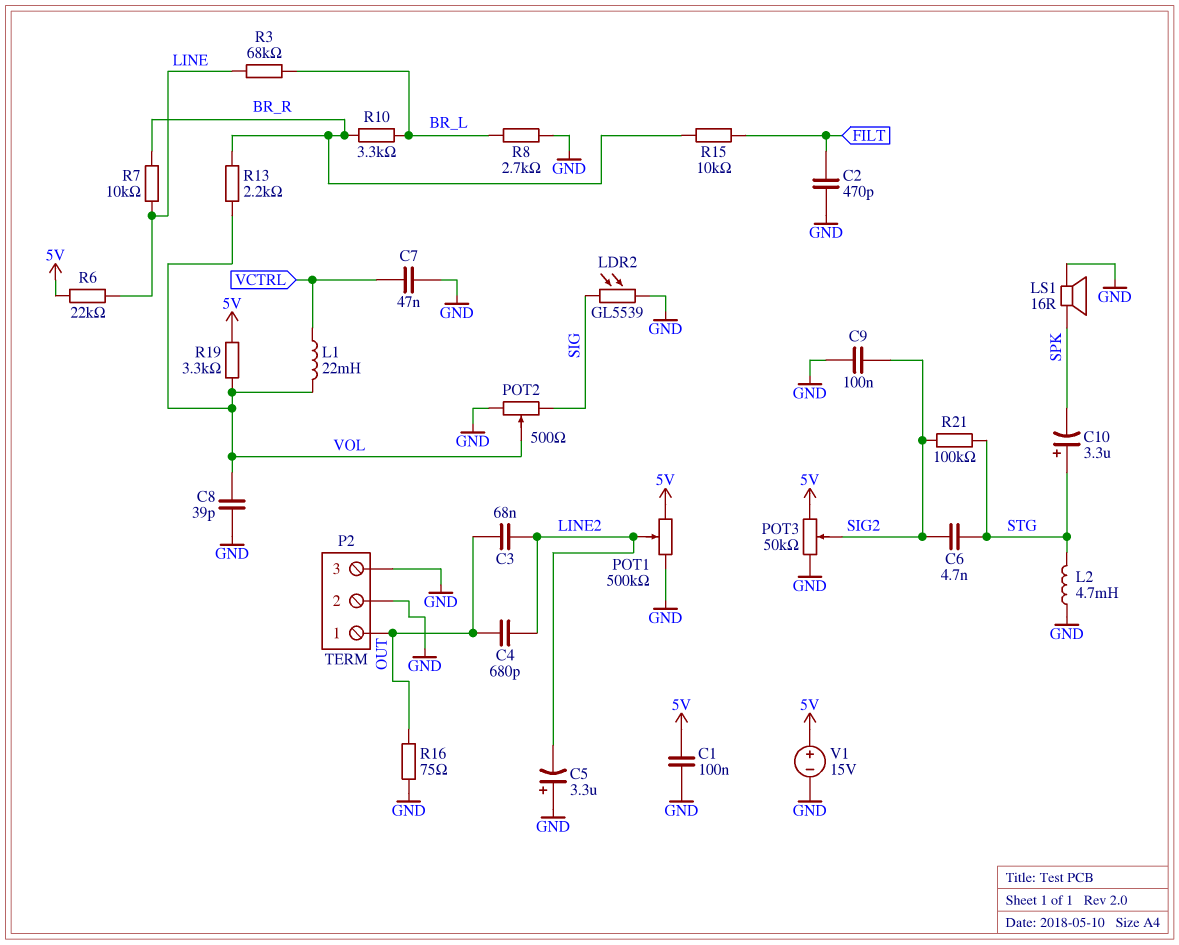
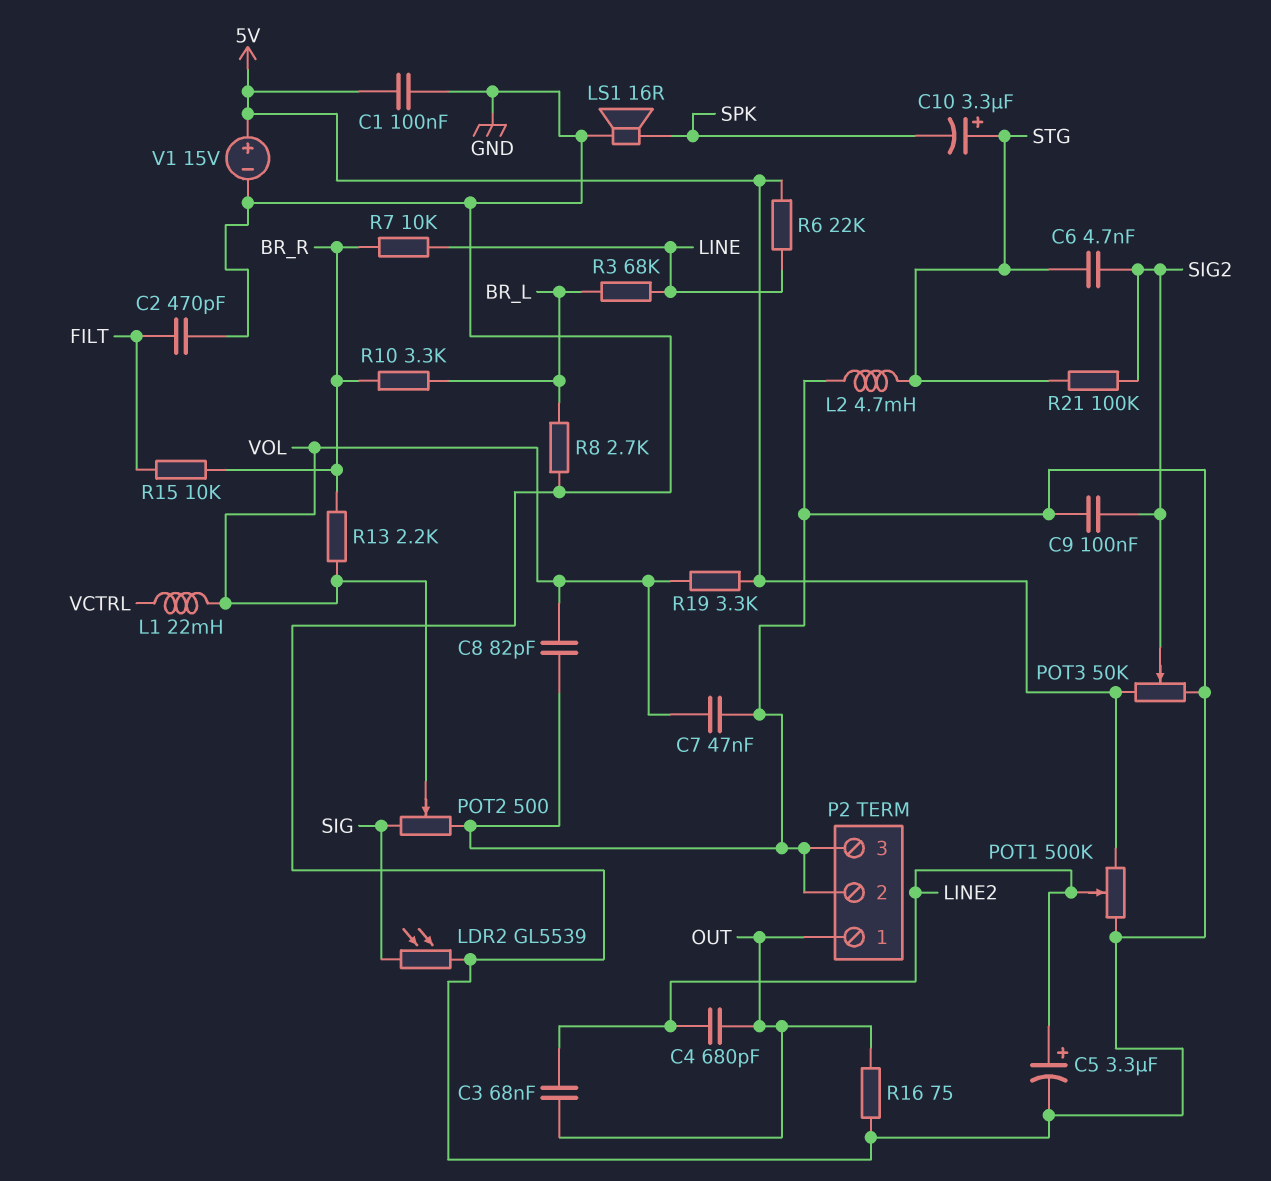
C5: 3.3uF (plus GND, minus LINE2) -> 3.3uF (plus LINE2, minus GND)
C7: 47nF (GND, VCTRL) -> 47nF (GND, VOL)
C8: 39pF (GND, VOL) -> 82pF (GND, VOL)

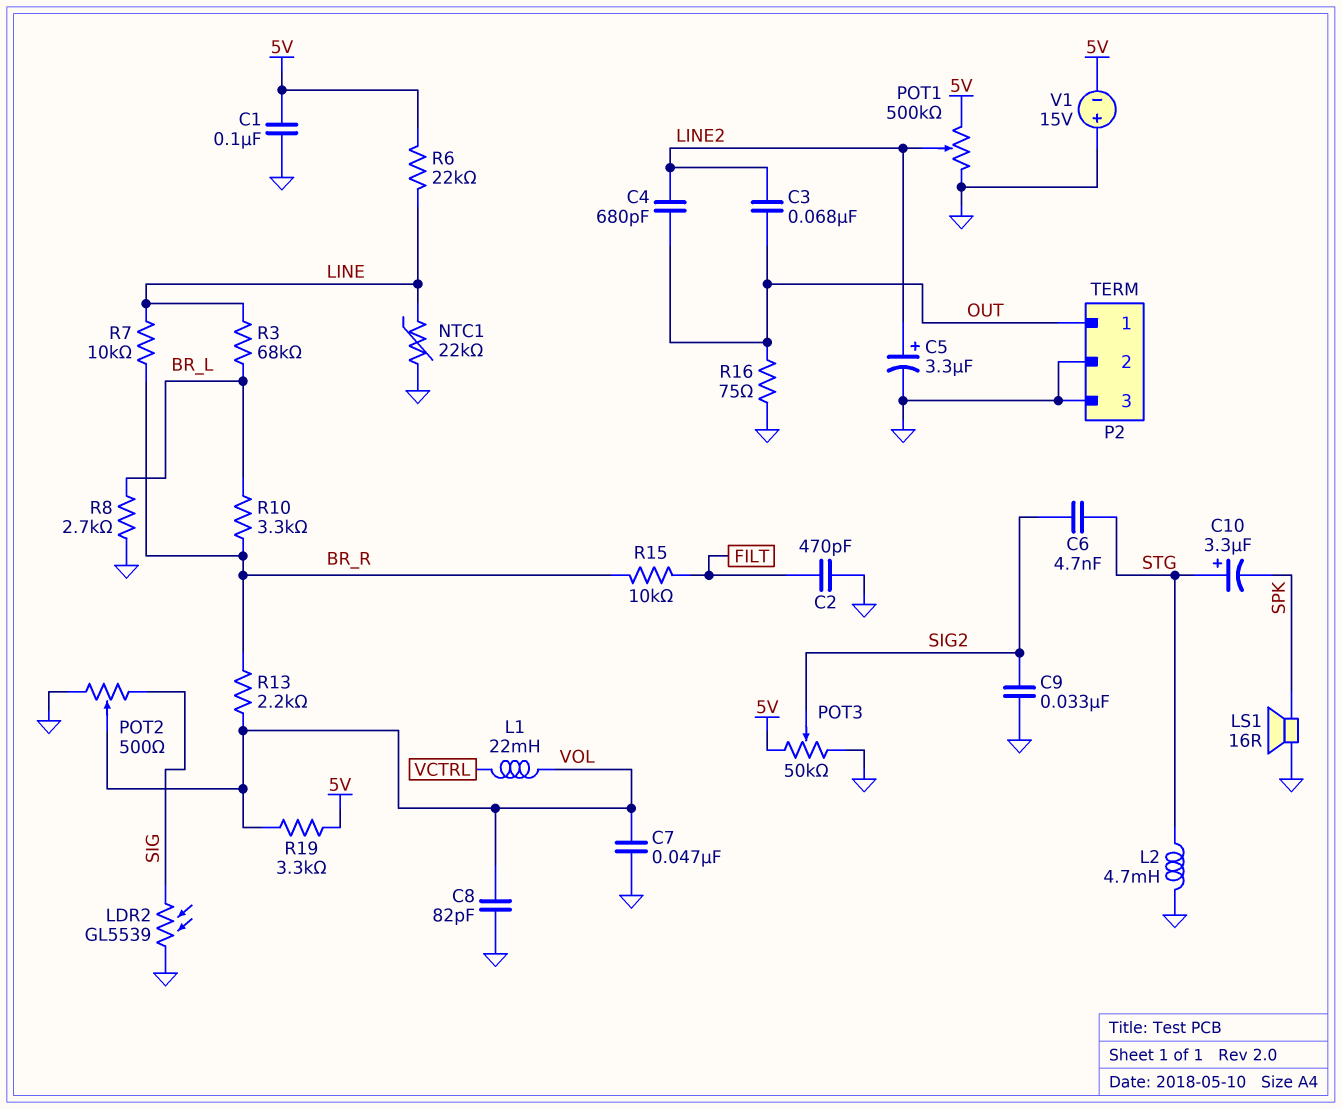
C9: 100nF (GND, SIG2) -> 33nF (GND, SIG2)
NTC1: none -> 22k (GND, LINE)
R21: 100k (SIG2, STG) -> none
V1: 15V (plus 5V, minus GND) -> 15V (plus GND, minus 5V)

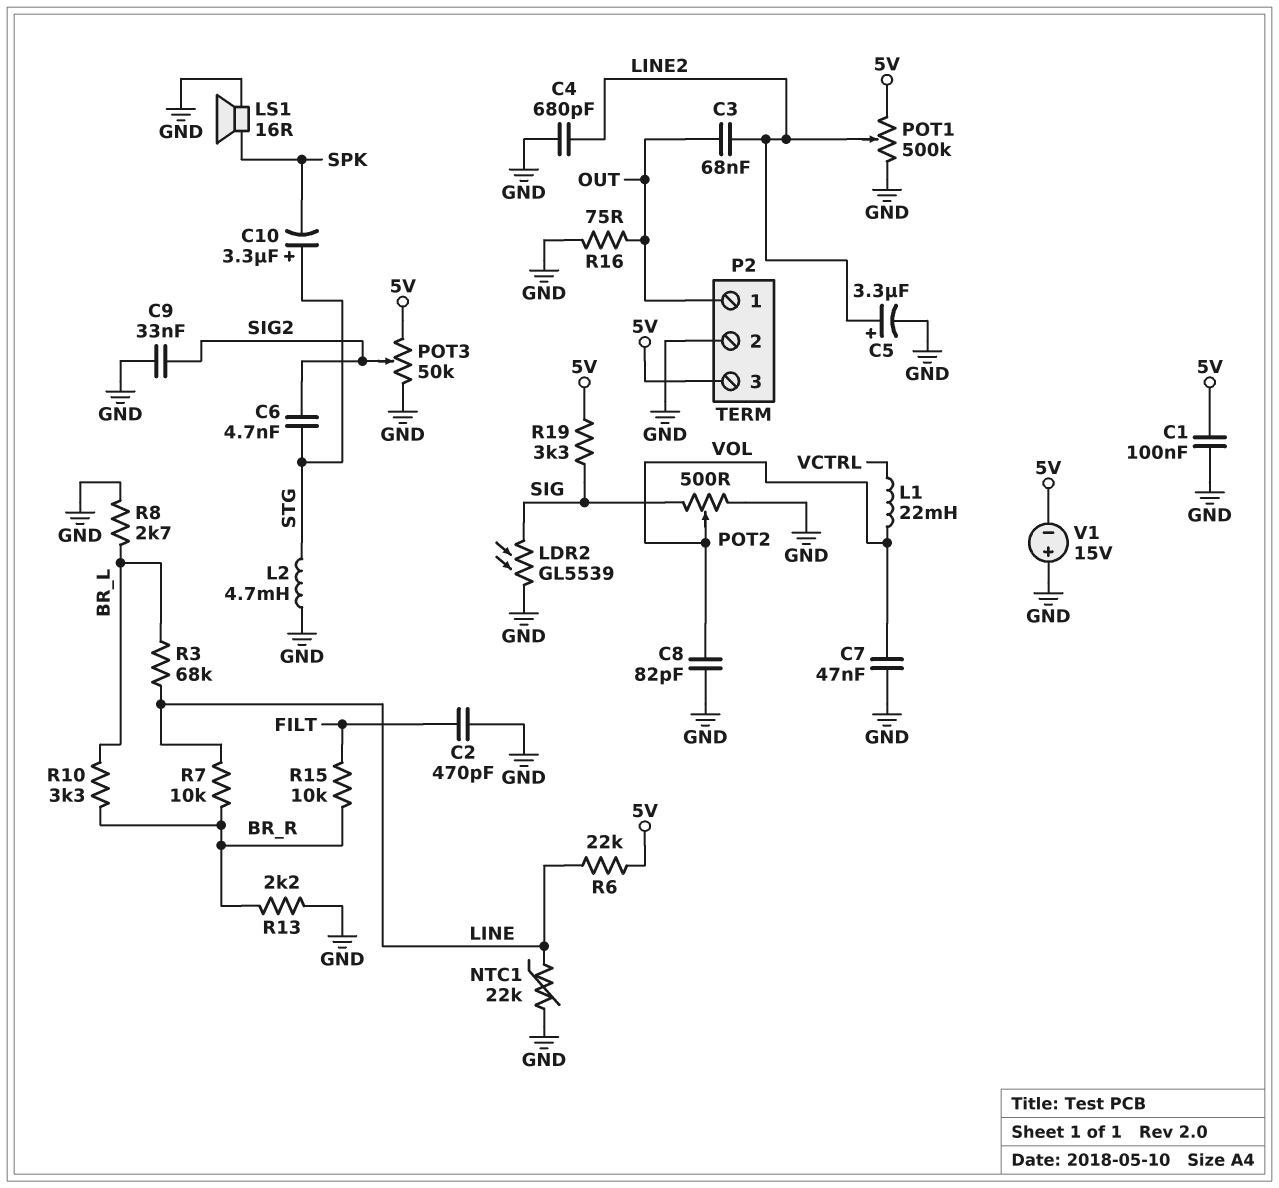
C4: 680pF (LINE2, OUT) -> 680pF (GND, LINE2)
P2 pin 3: GND -> 5V
R13: 2.2k (BR_R, VOL) -> 2.2k (BR_R, GND)
R19: 3.3k (5V, VOL) -> 3.3k (5V, SIG)

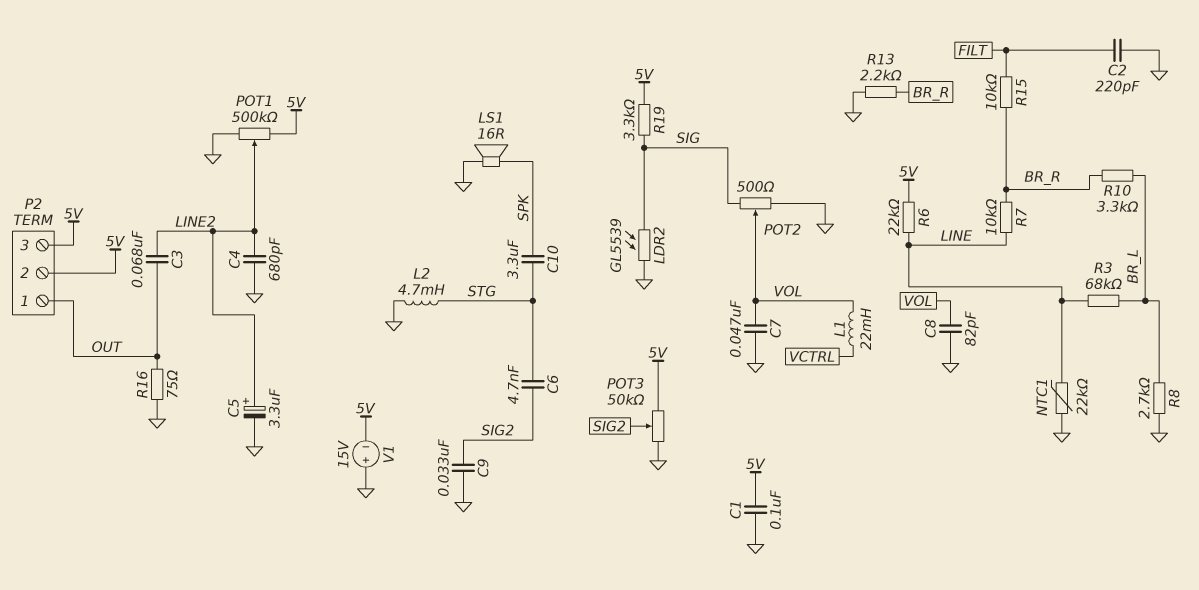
C2: 470pF (FILT, GND) -> 220pF (FILT, GND)
C10: 3.3uF (plus STG, minus SPK) -> 3.3uF (SPK, STG)
P2 pin 2: GND -> 5V

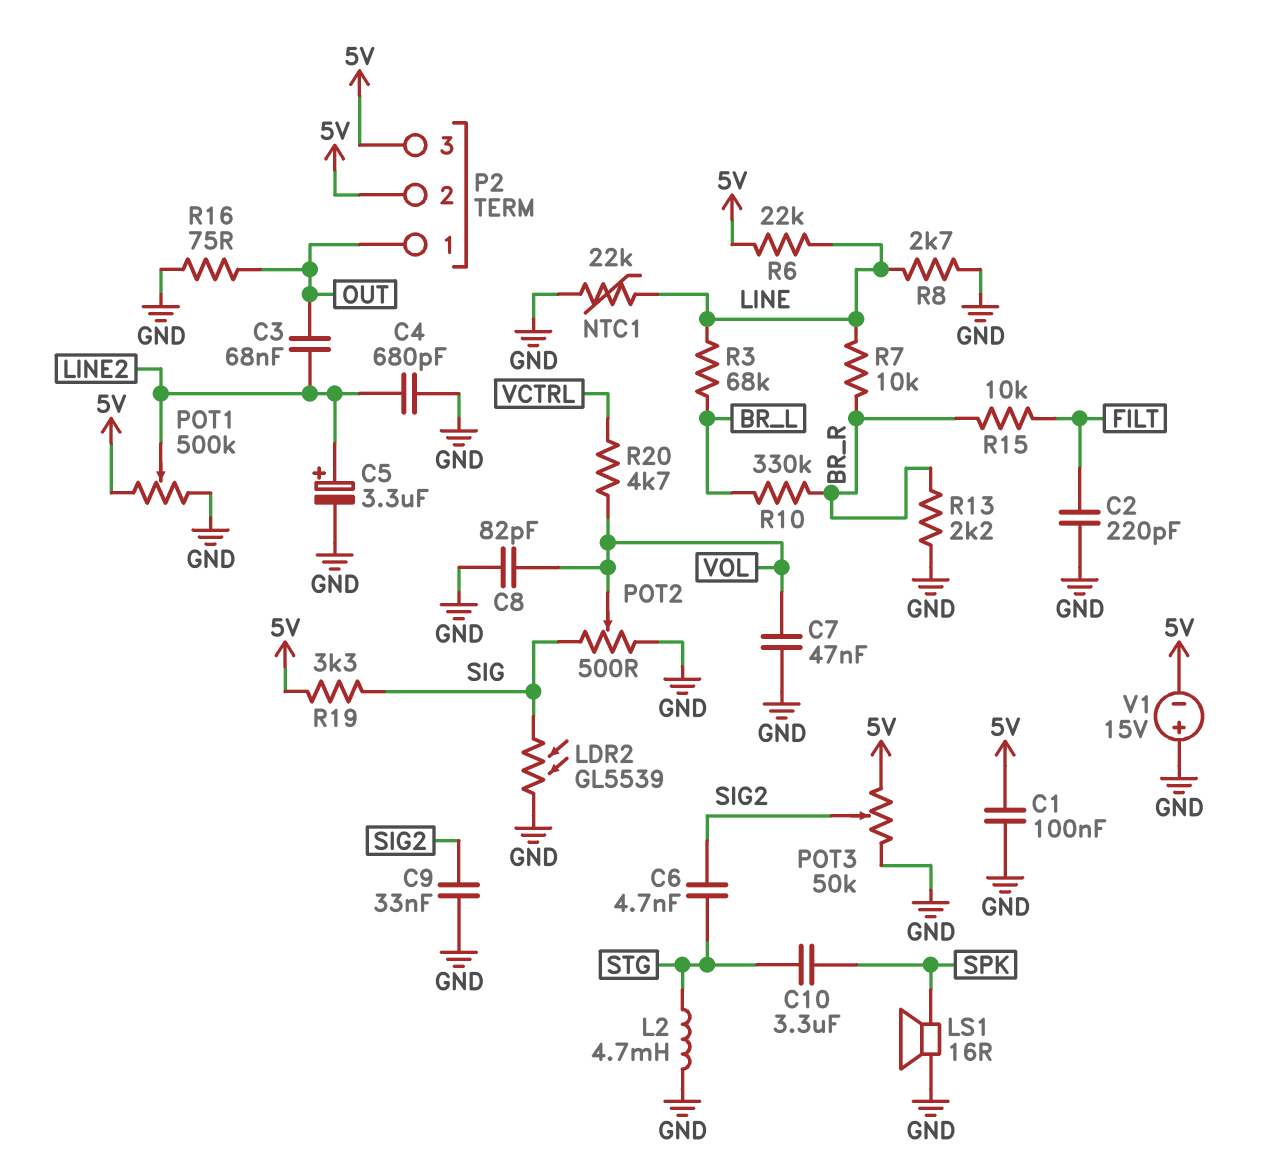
L1: 22mH (VCTRL, VOL) -> none
R8: 2.7k (BR_L, GND) -> 2.7k (GND, LINE)
R10: 3.3k (BR_L, BR_R) -> 330k (BR_L, BR_R)
R20: none -> 4.7k (VCTRL, VOL)

